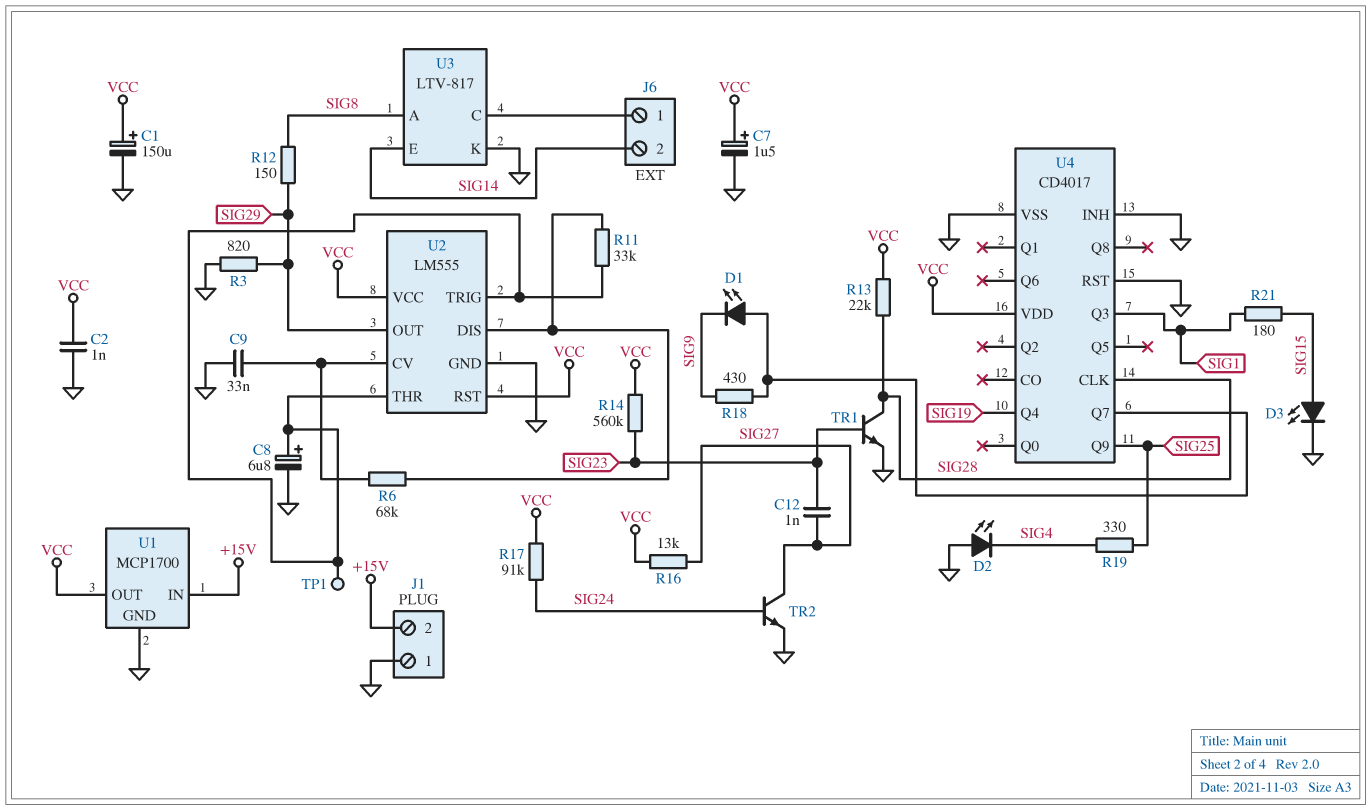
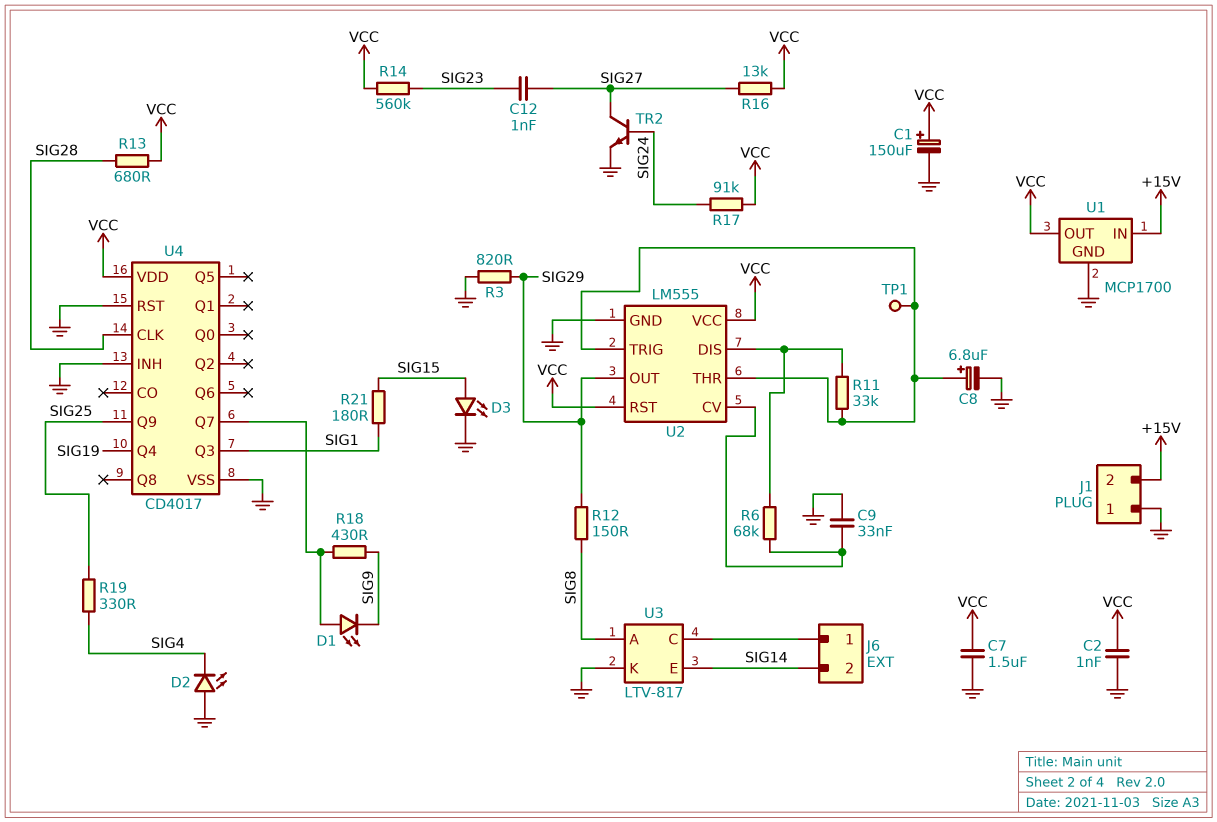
C7: 1.5uF (plus VCC, minus GND) -> 1.5uF (GND, VCC)
R13: 22k (SIG28, VCC) -> 680 (SIG28, VCC)
TR1: NPN (B SIG23, C SIG28, E GND) -> none

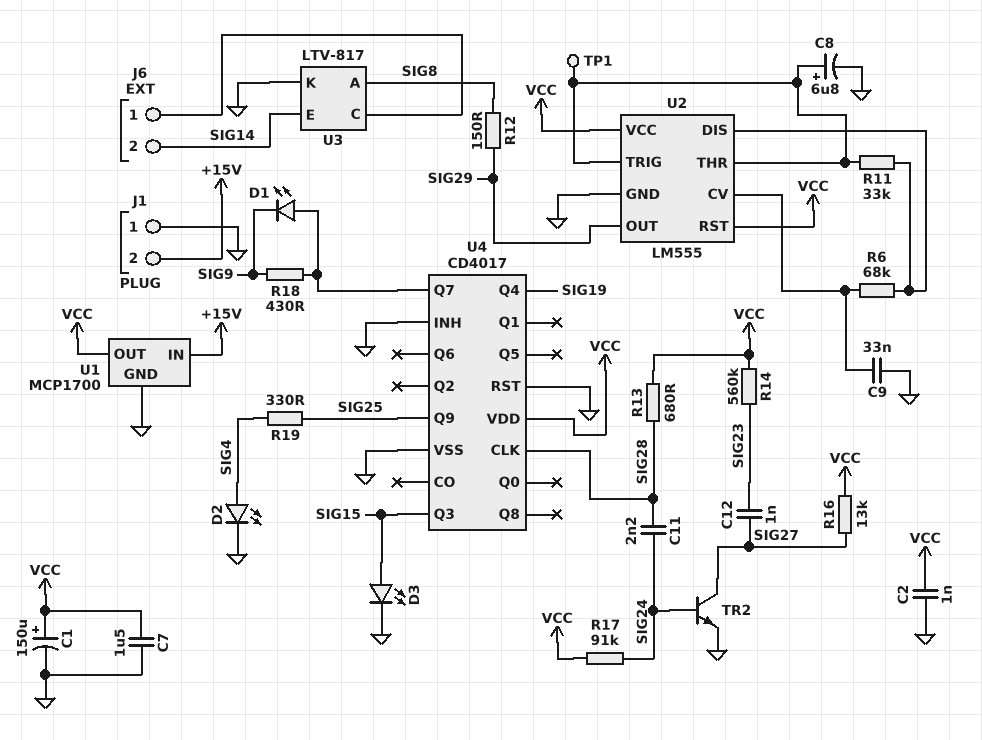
C11: none -> 2.2nF (SIG24, SIG28)
D2: LED (A GND, K SIG4) -> LED (A SIG4, K GND)
R3: 820 (GND, SIG29) -> none
R21: 180 (SIG1, SIG15) -> none
U4 pin Q3: SIG1 -> SIG15

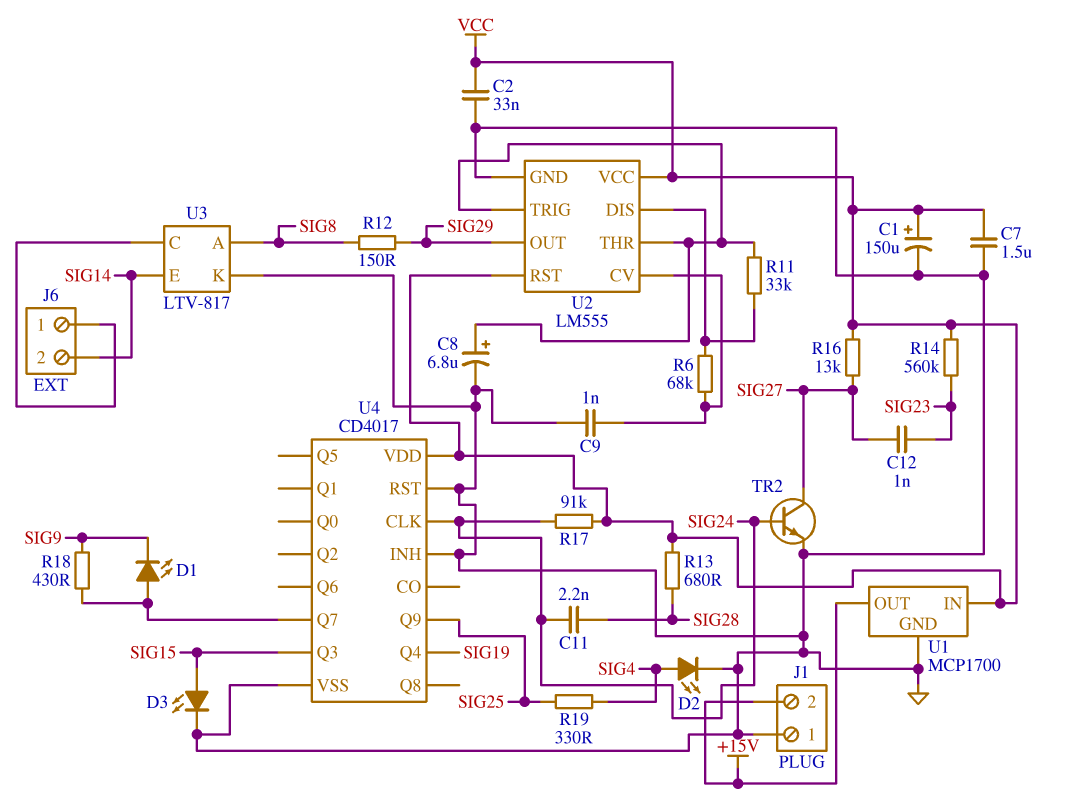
C2: 1nF (GND, VCC) -> 33nF (GND, VCC)
C9: 33nF (GND, U2/CV) -> 1nF (GND, U2/CV)
TP1: test point (U2/THR) -> none
U1 pin IN: +15V -> VCC
U1 pin OUT: VCC -> +15V
U4 pin CLK: SIG28 -> SIG24

